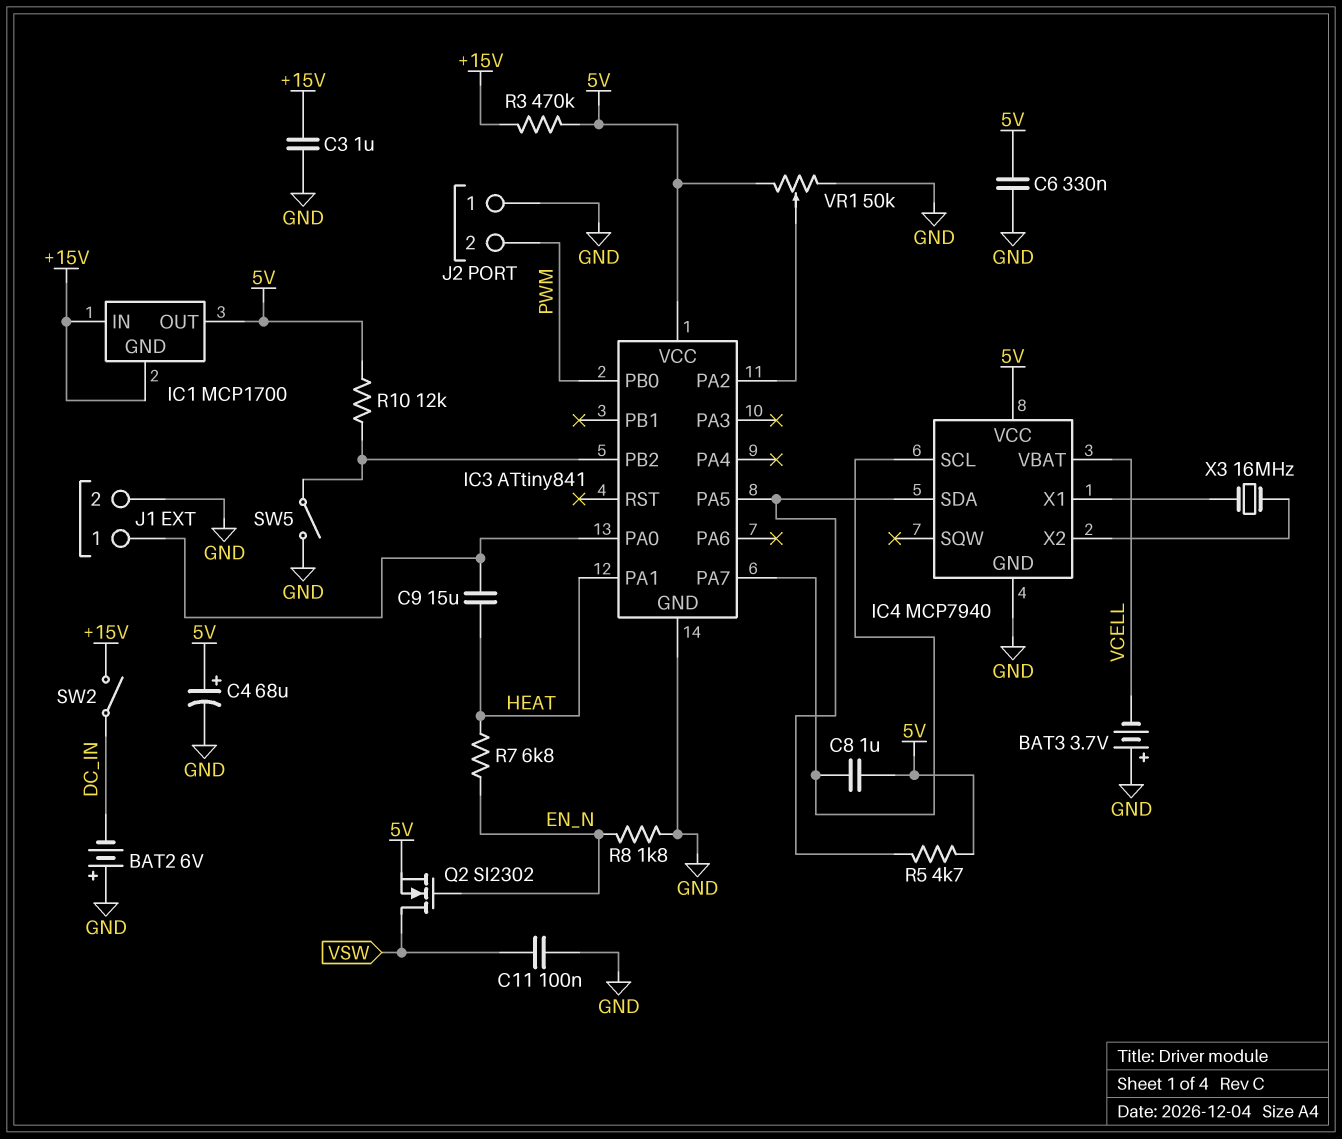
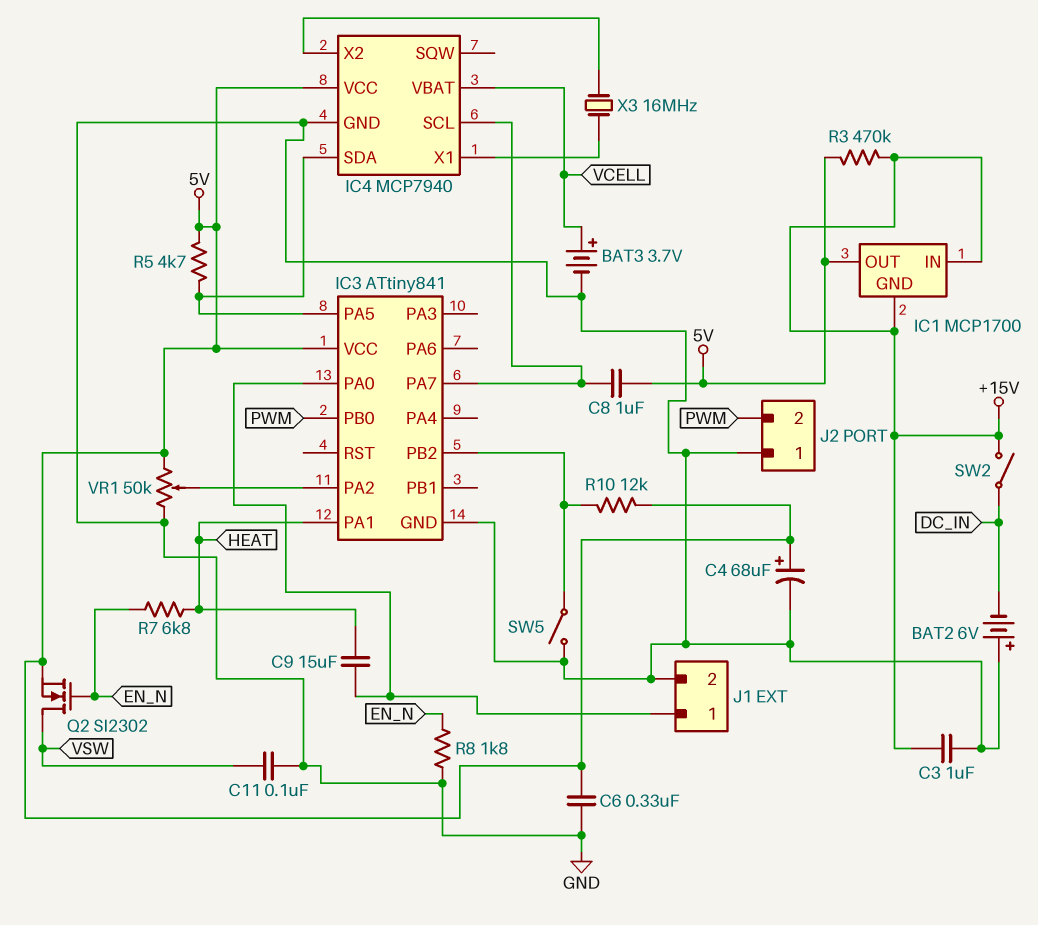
BAT3: 3.7V (plus GND, minus VCELL) -> 3.7V (plus VCELL, minus GND)

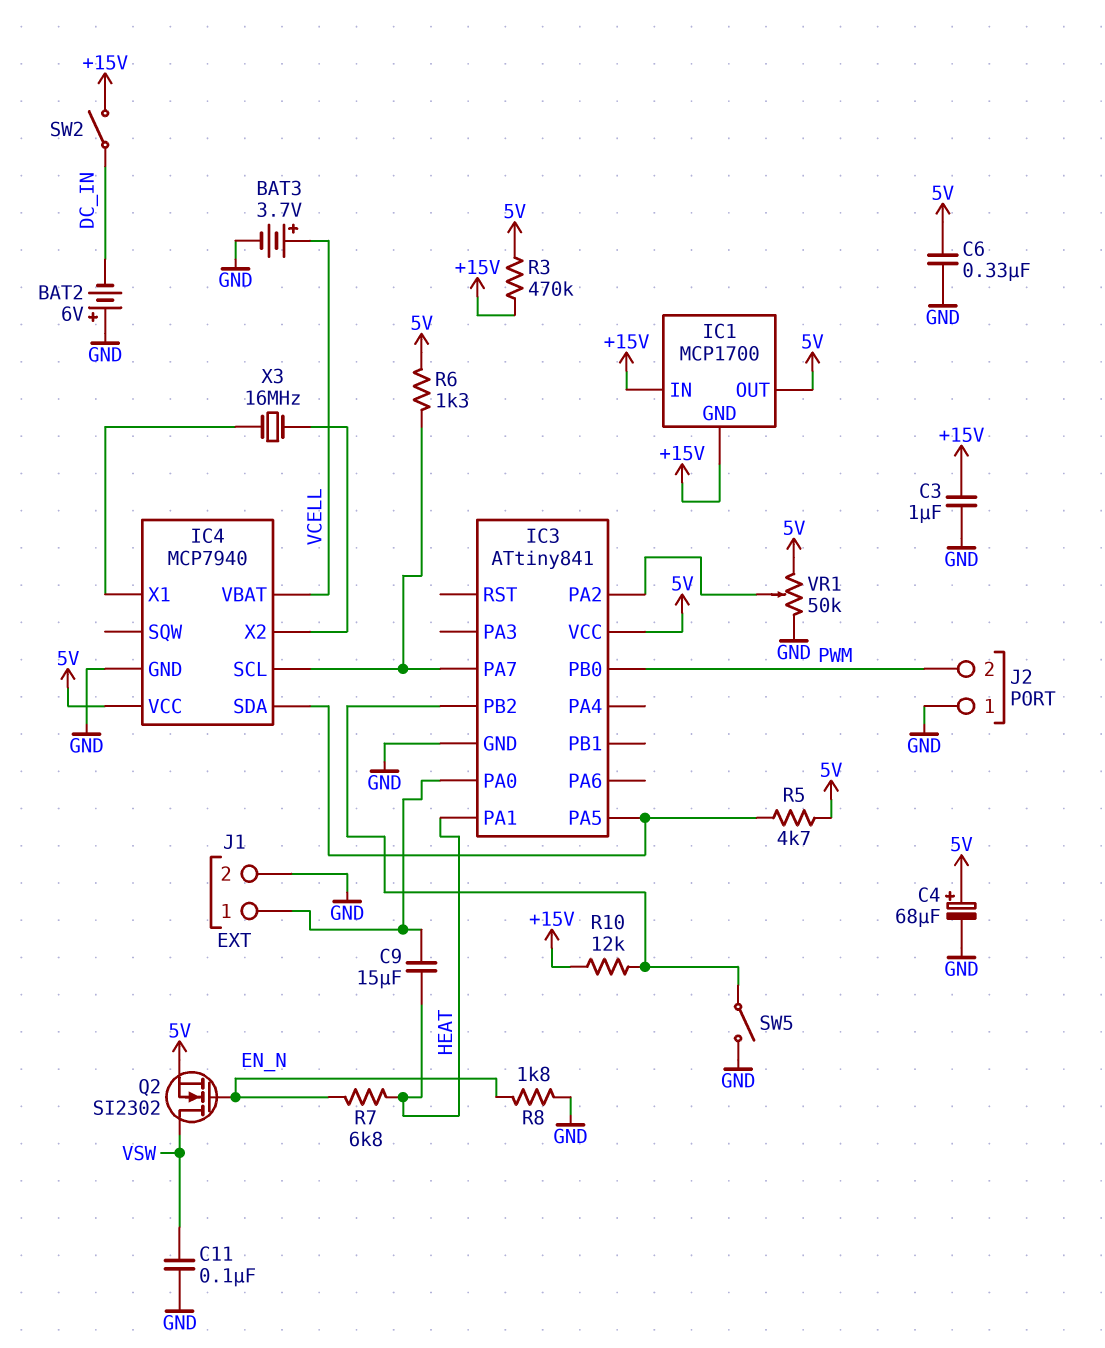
C8: 1uF (5V, IC3/PA7) -> none
R6: none -> 1.3k (5V, IC3/PA7)
R10: 12k (5V, IC3/PB2) -> 12k (+15V, IC3/PB2)

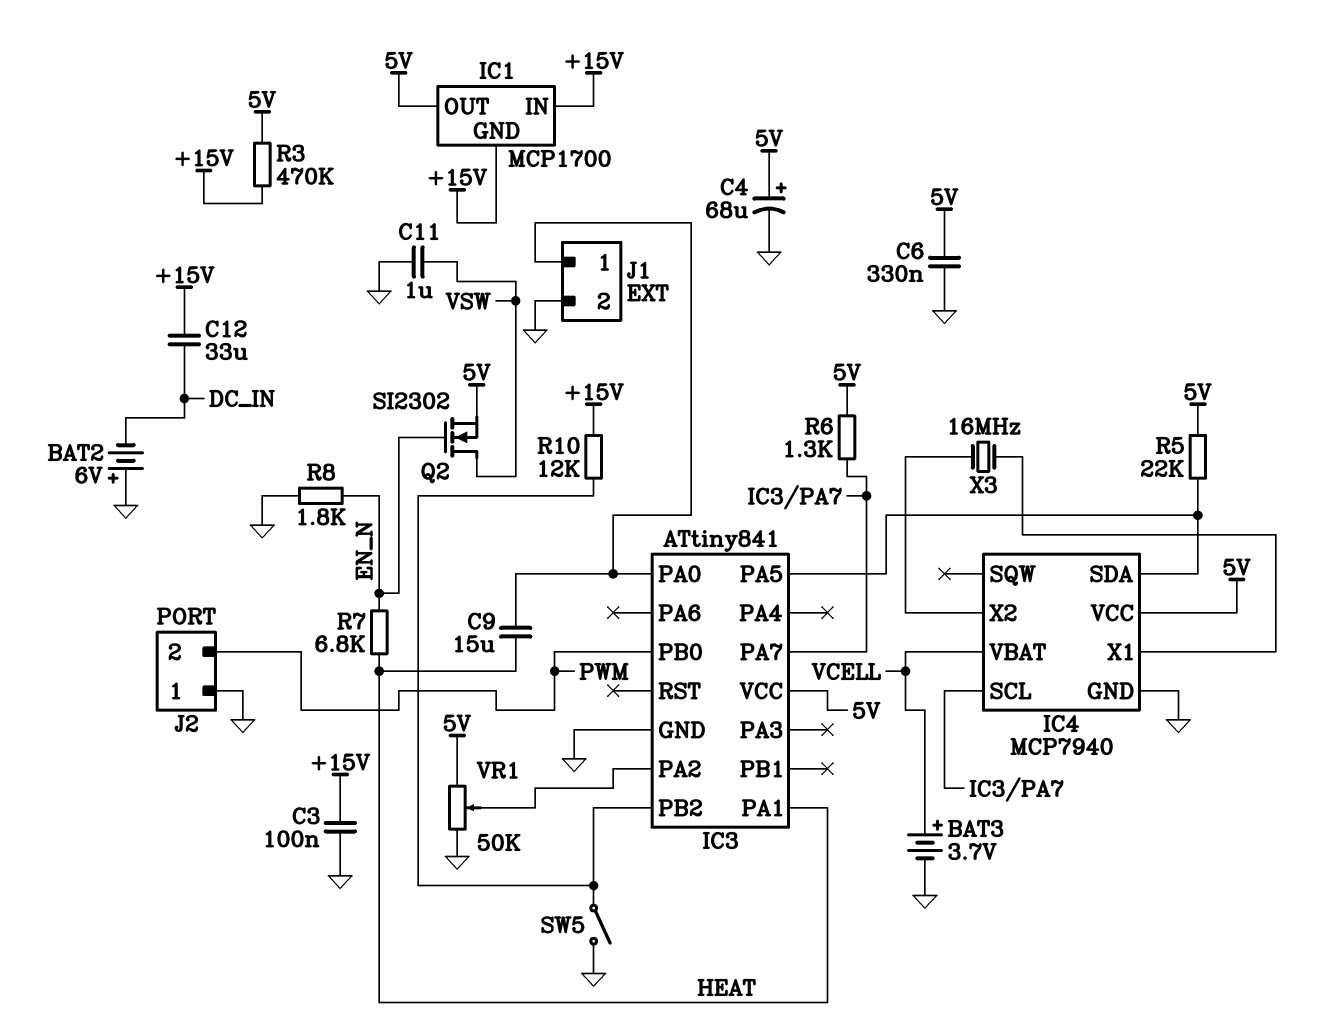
C3: 1uF (+15V, GND) -> 100nF (+15V, GND)
C11: 100nF (GND, VSW) -> 1uF (GND, VSW)
C12: none -> 33uF (+15V, DC_IN)
R5: 4.7k (5V, IC3/PA5) -> 22k (5V, IC3/PA5)
SW2: switch (+15V, DC_IN) -> none

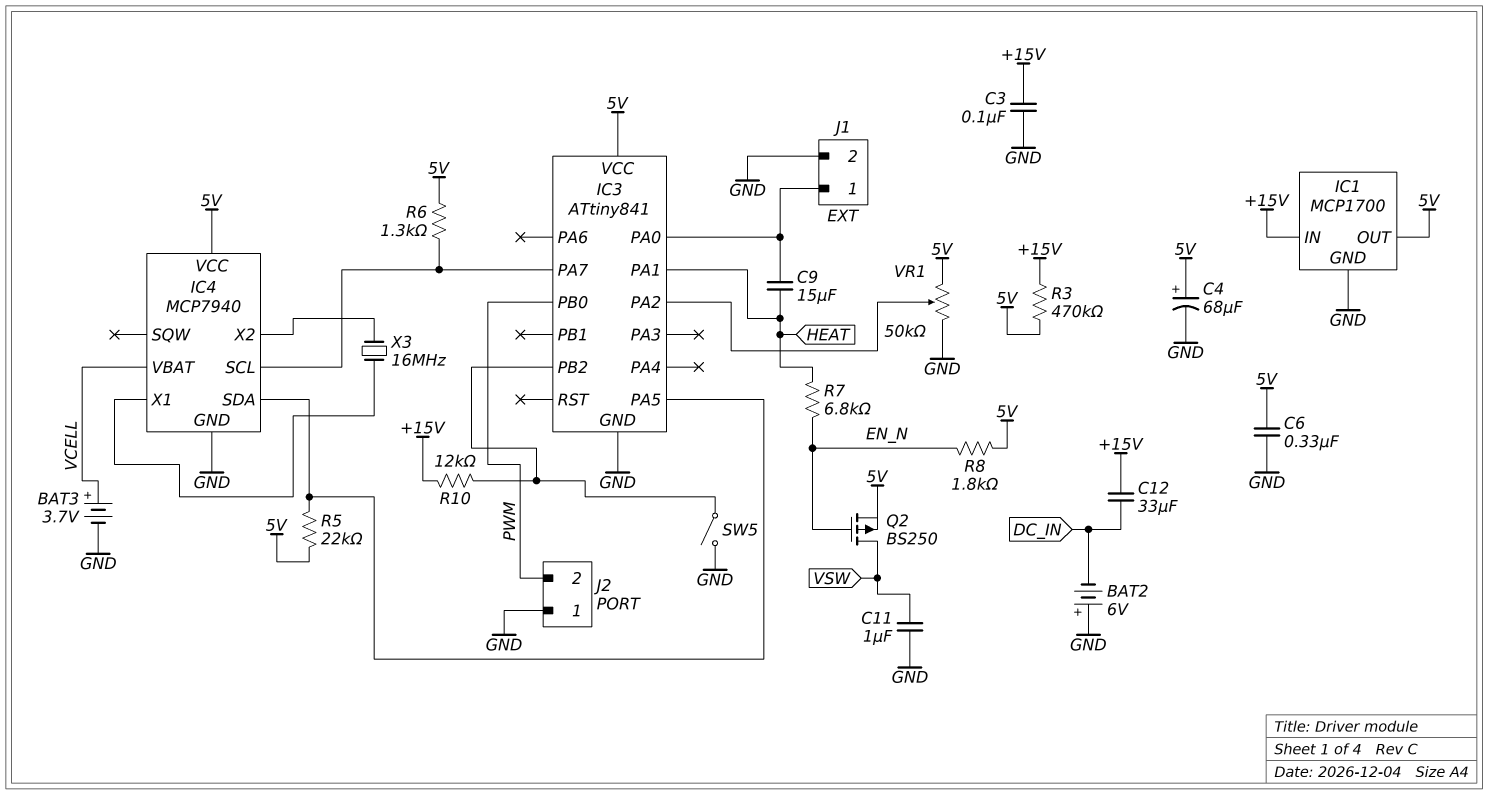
IC1 pin GND: +15V -> GND
Q2: NMOS SI2302 (G EN_N, D VSW, S 5V) -> PMOS BS250 (G EN_N, D VSW, S 5V)
R8: 1.8k (EN_N, GND) -> 1.8k (5V, EN_N)

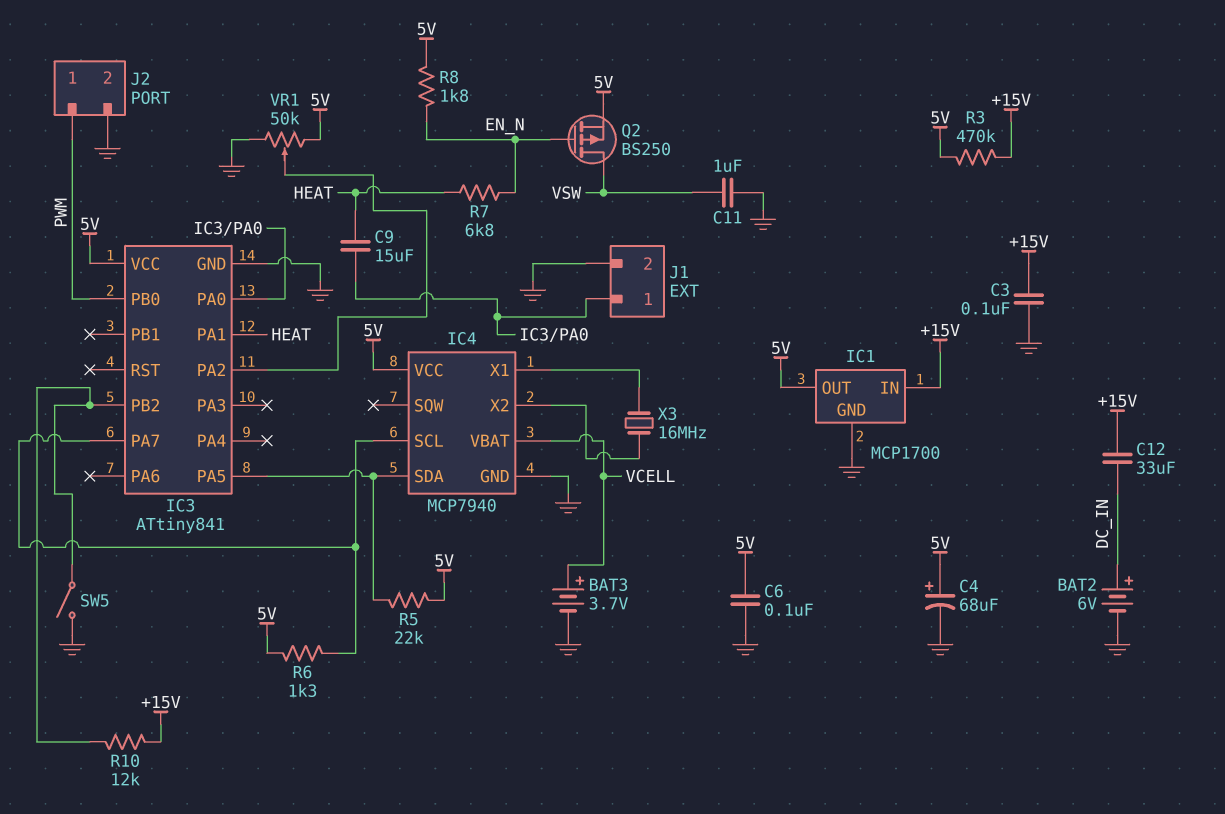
BAT2: 6V (plus GND, minus DC_IN) -> 6V (plus DC_IN, minus GND)
C6: 330nF (5V, GND) -> 100nF (5V, GND)
J2 pin 1: GND -> PWM
J2 pin 2: PWM -> GND

